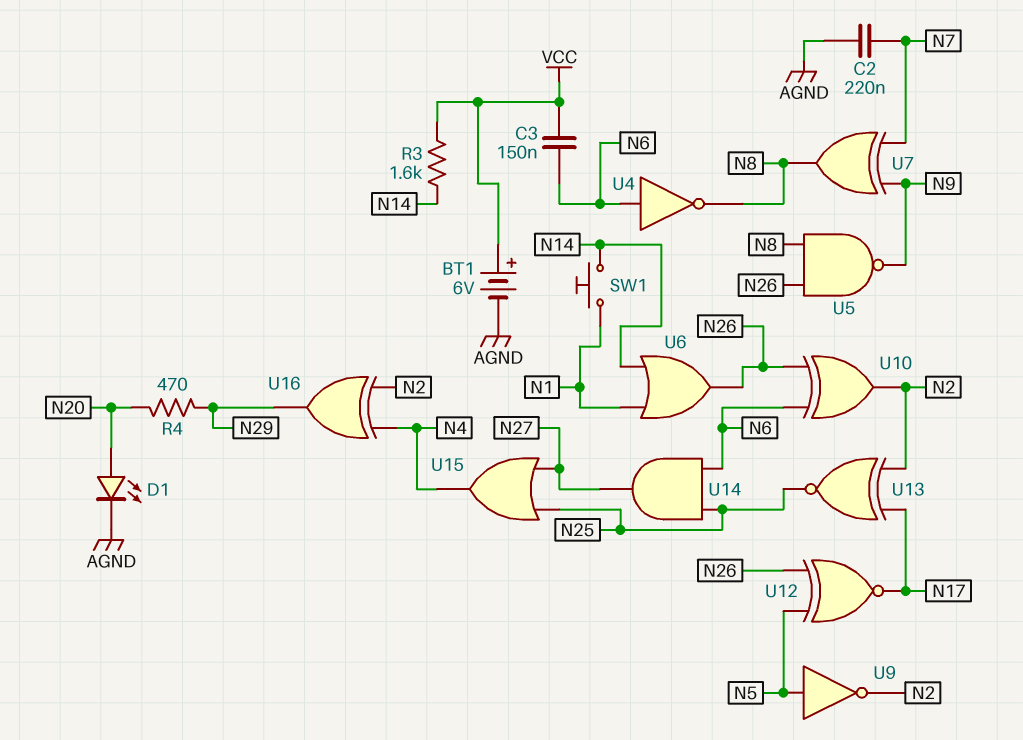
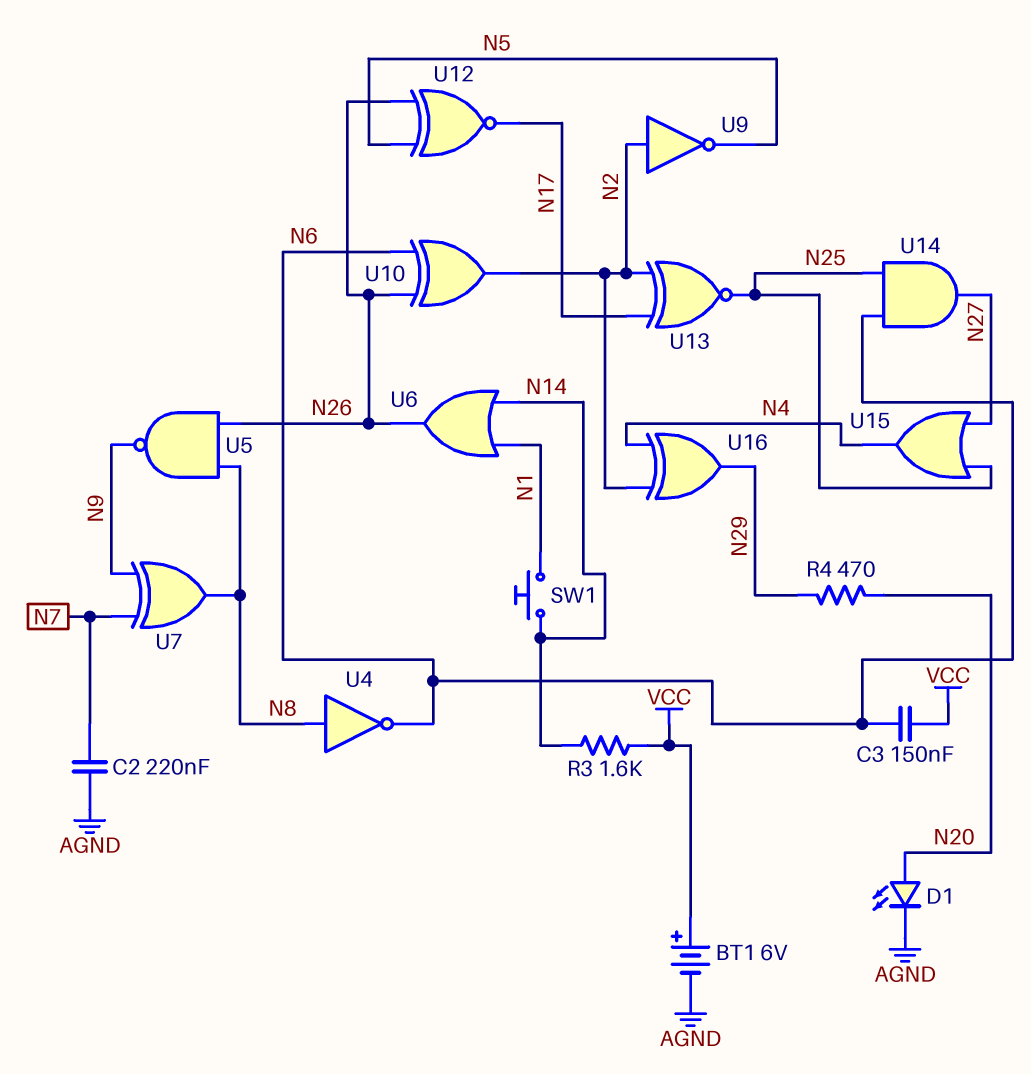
U4: NOT (in N6, out N8) -> NOT (in N8, out N6)
U9: NOT (in N5, out N2) -> NOT (in N2, out N5)

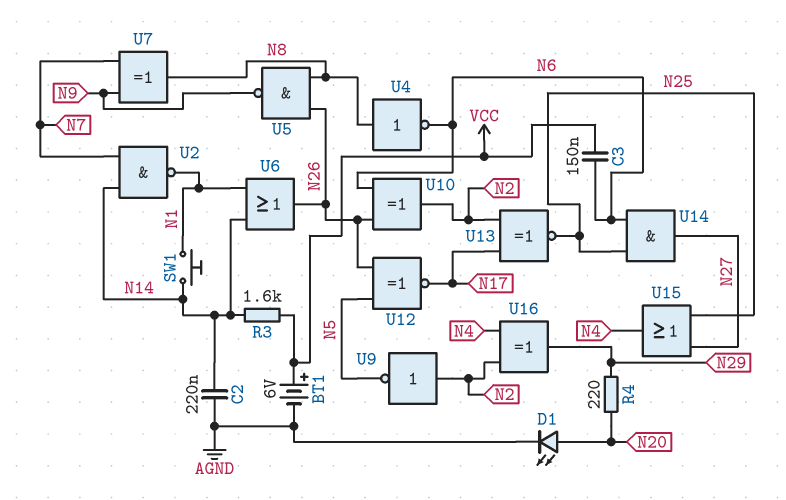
C2: 220nF (AGND, N7) -> 220nF (AGND, N14)
R4: 470 (N20, N29) -> 220 (N20, N29)
U2: none -> NAND (in N7, in N14, out N1)

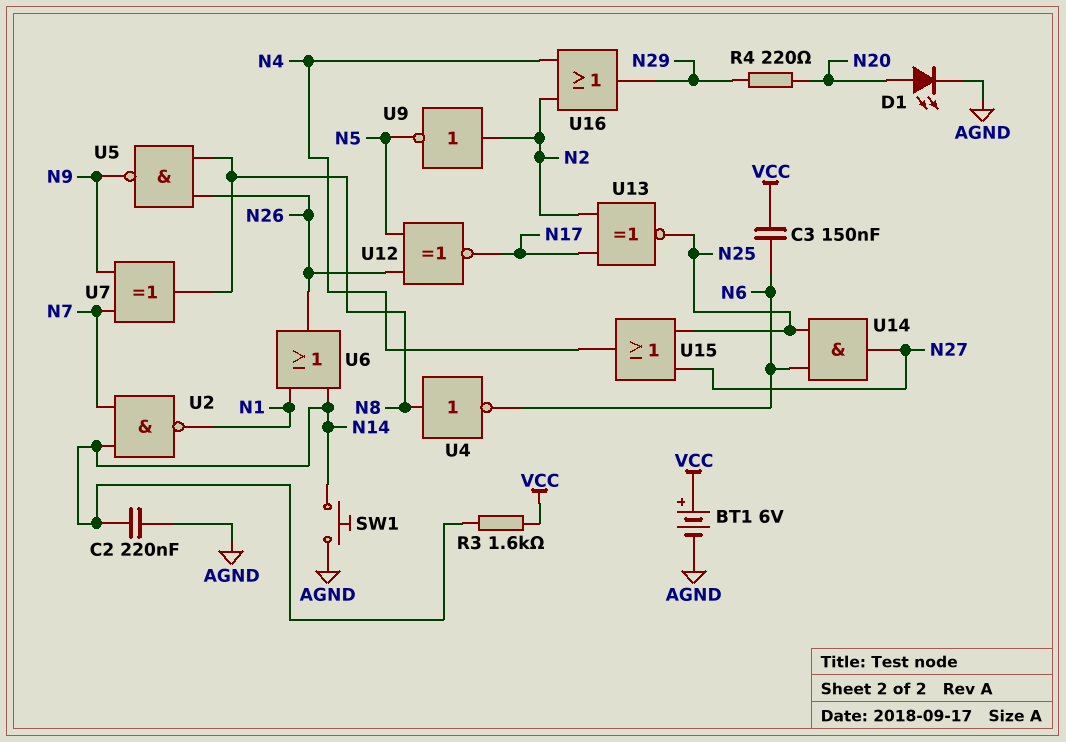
SW1: button (N1, N14) -> button (AGND, N14)
U10: XOR (in N6, in N26, out N2) -> none
U16: XOR (in N2, in N4, out N29) -> OR (in N2, in N4, out N29)

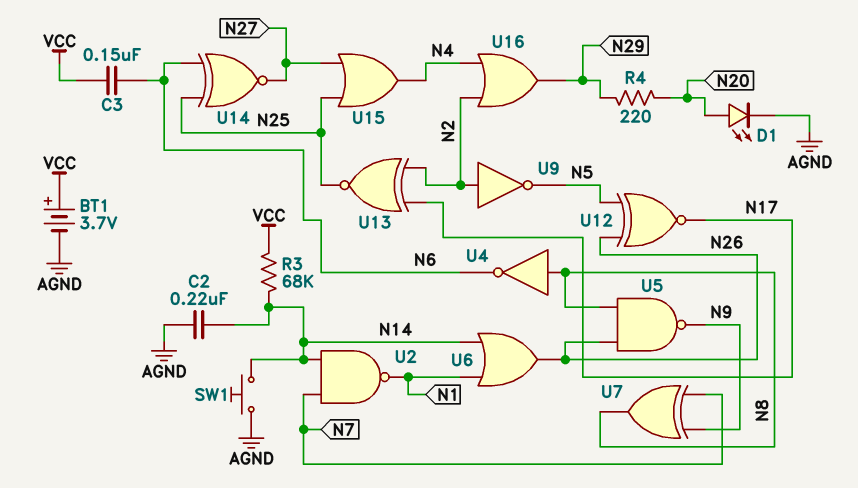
BT1: 6V (plus VCC, minus AGND) -> 3.7V (plus VCC, minus AGND)
R3: 1.6k (N14, VCC) -> 68k (N14, VCC)
U14: AND (in N6, in N25, out N27) -> XNOR (in N6, in N25, out N27)

